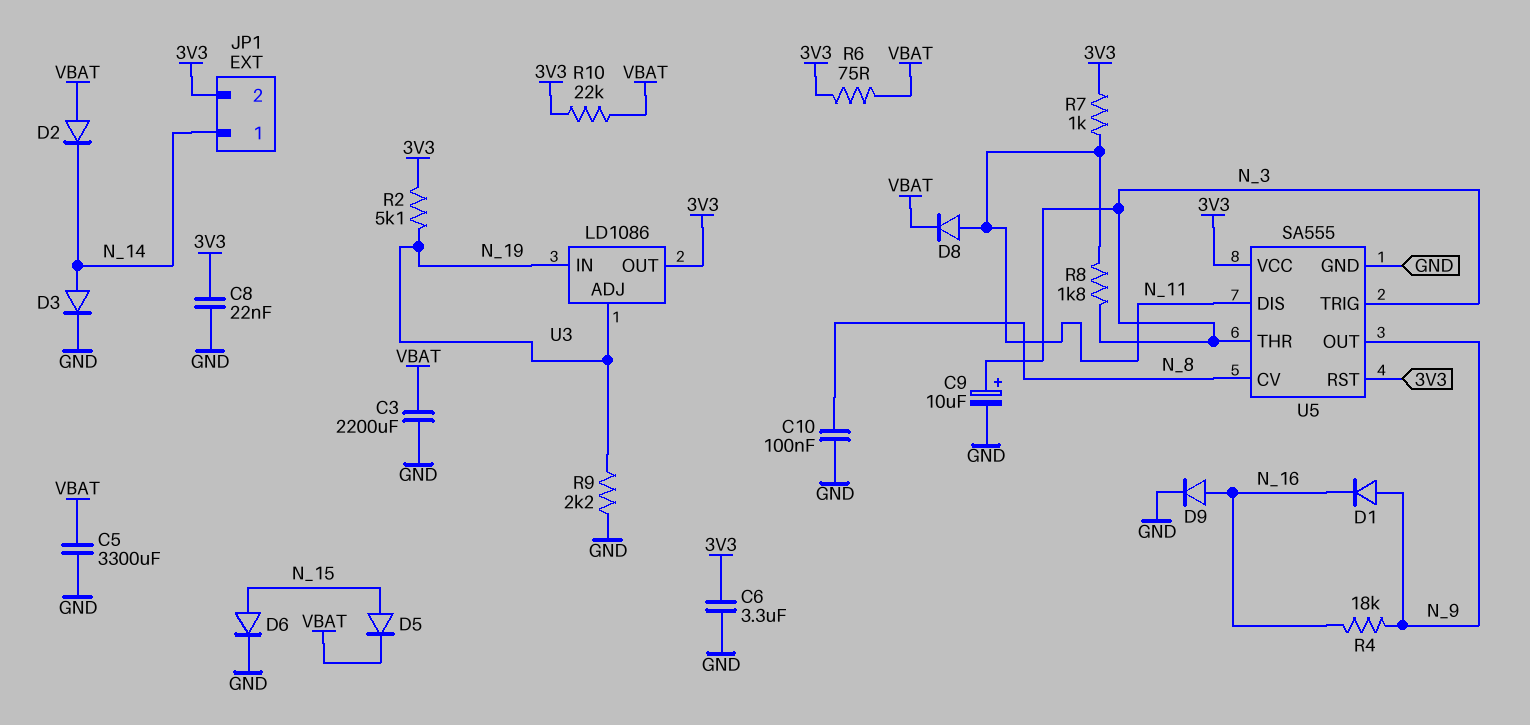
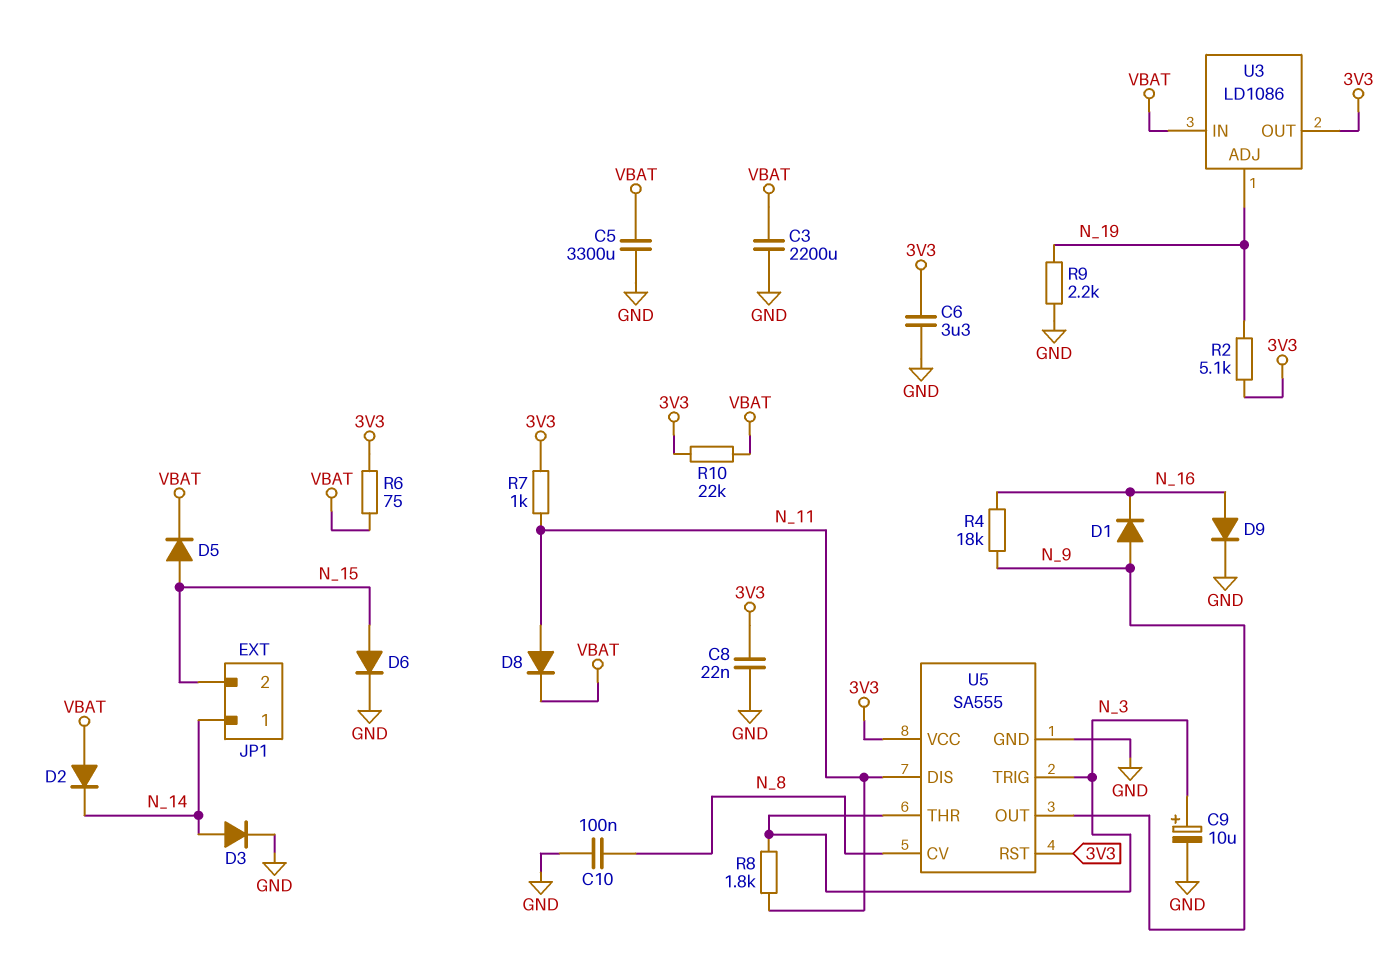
JP1 pin 2: 3V3 -> N_15
U3 pin IN: N_19 -> VBAT

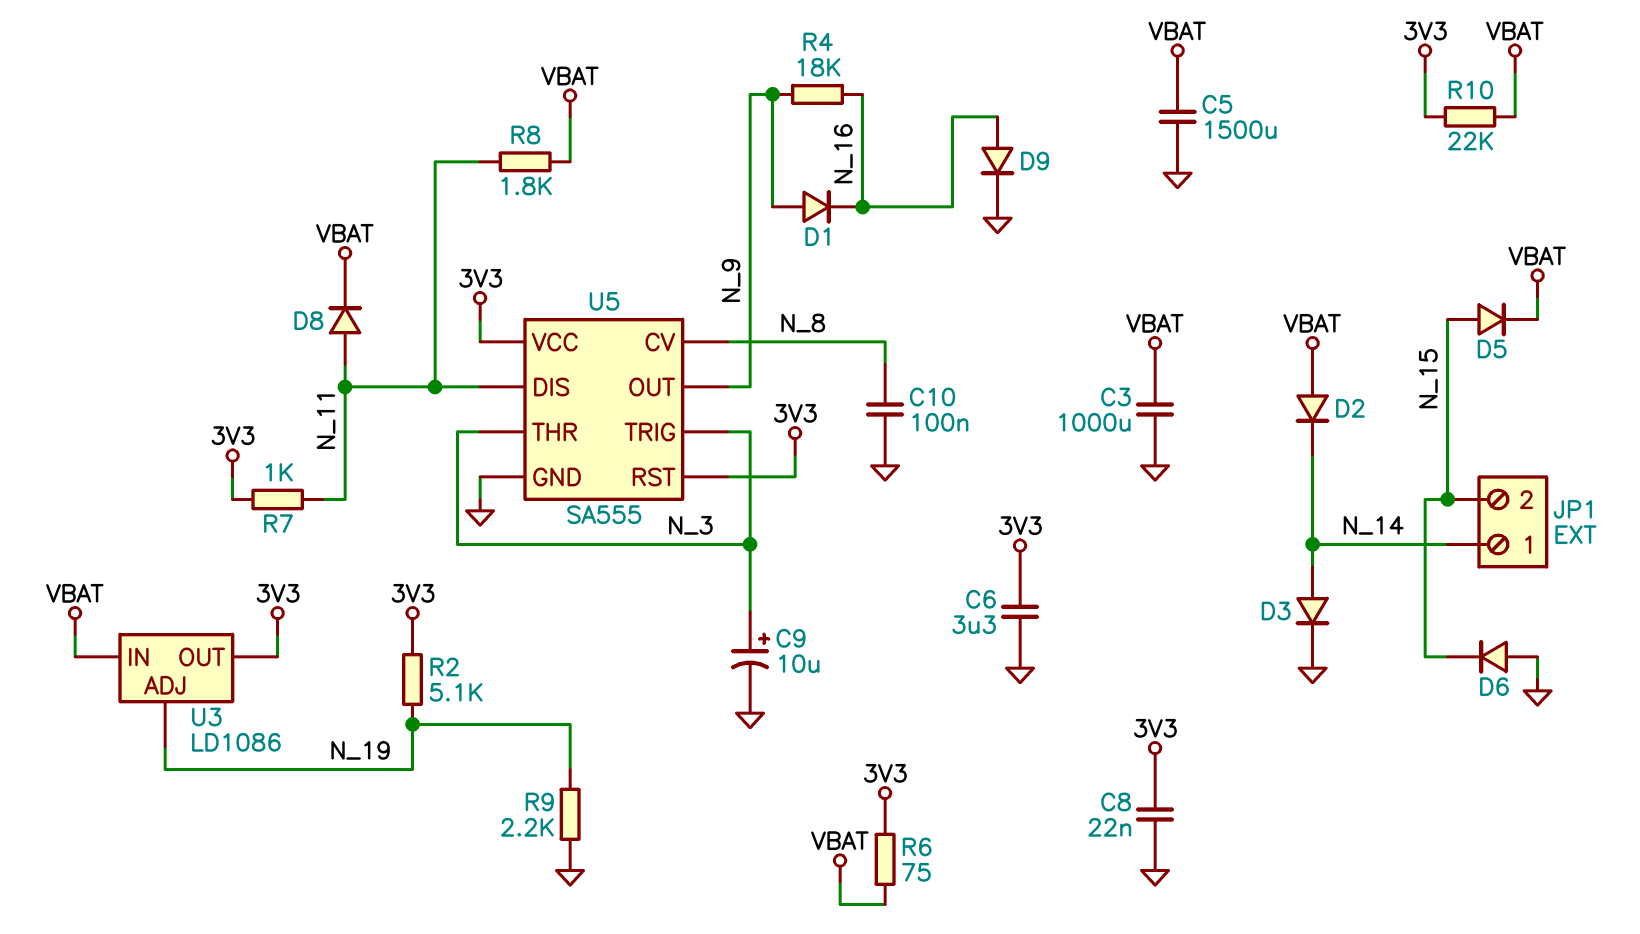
C3: 2200uF (GND, VBAT) -> 1000uF (GND, VBAT)
C5: 3300uF (GND, VBAT) -> 1500uF (GND, VBAT)
D6: diode (A N_15, K GND) -> diode (A GND, K N_15)
R8: 1.8k (N_3, N_11) -> 1.8k (N_11, VBAT)

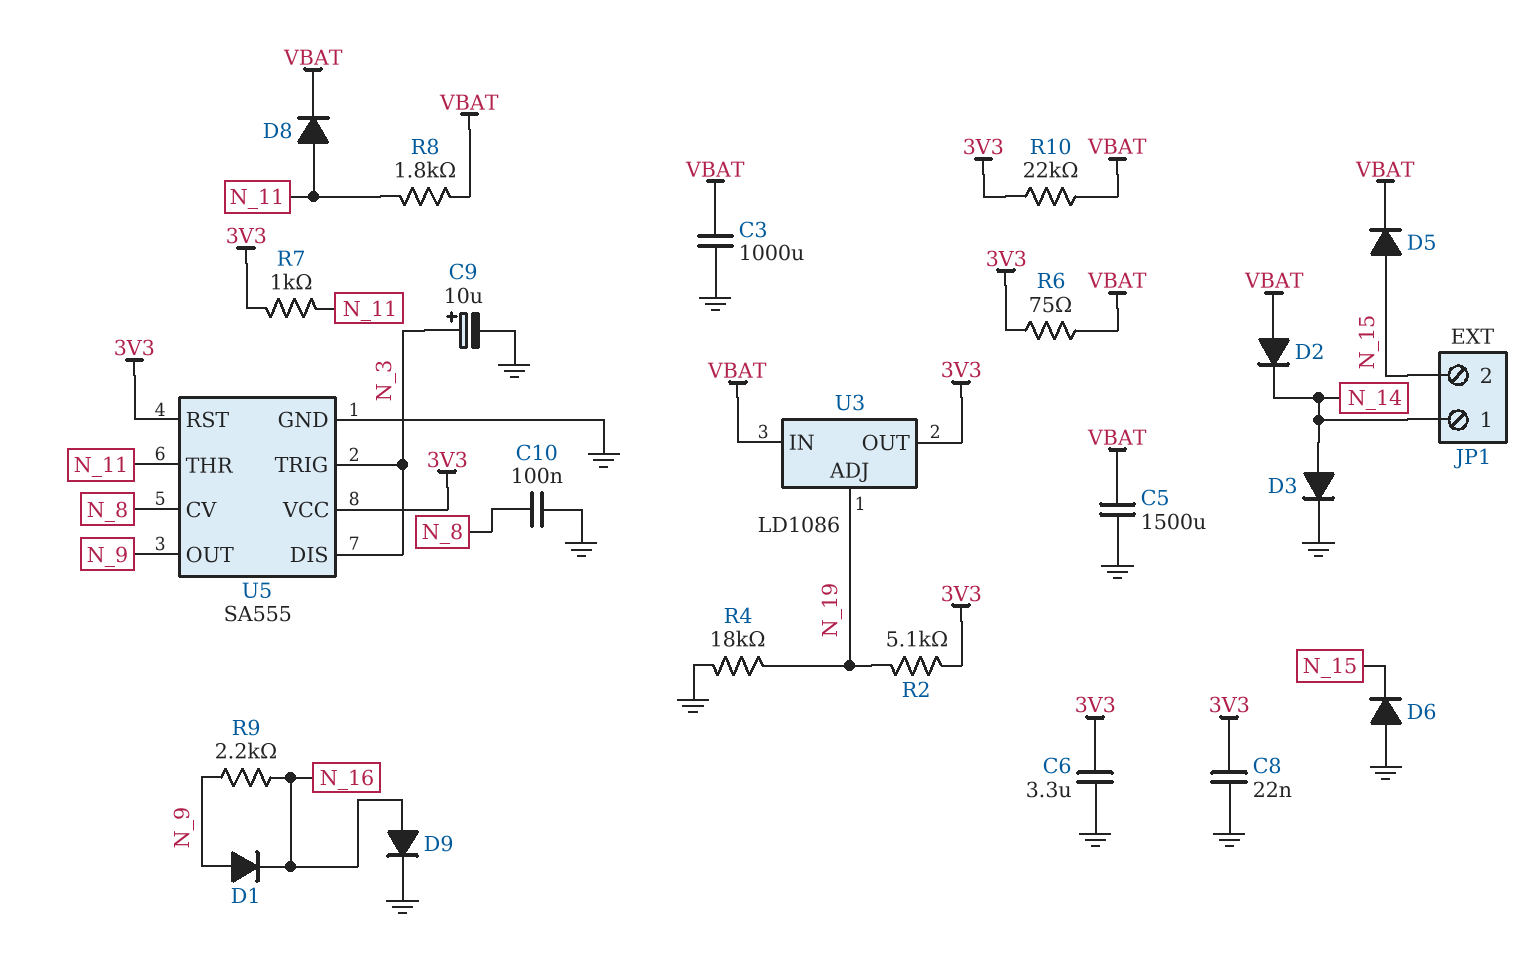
R4: 18k (N_9, N_16) -> 18k (GND, N_19)
R9: 2.2k (GND, N_19) -> 2.2k (N_9, N_16)
U5 pin DIS: N_11 -> N_3
U5 pin THR: N_3 -> N_11

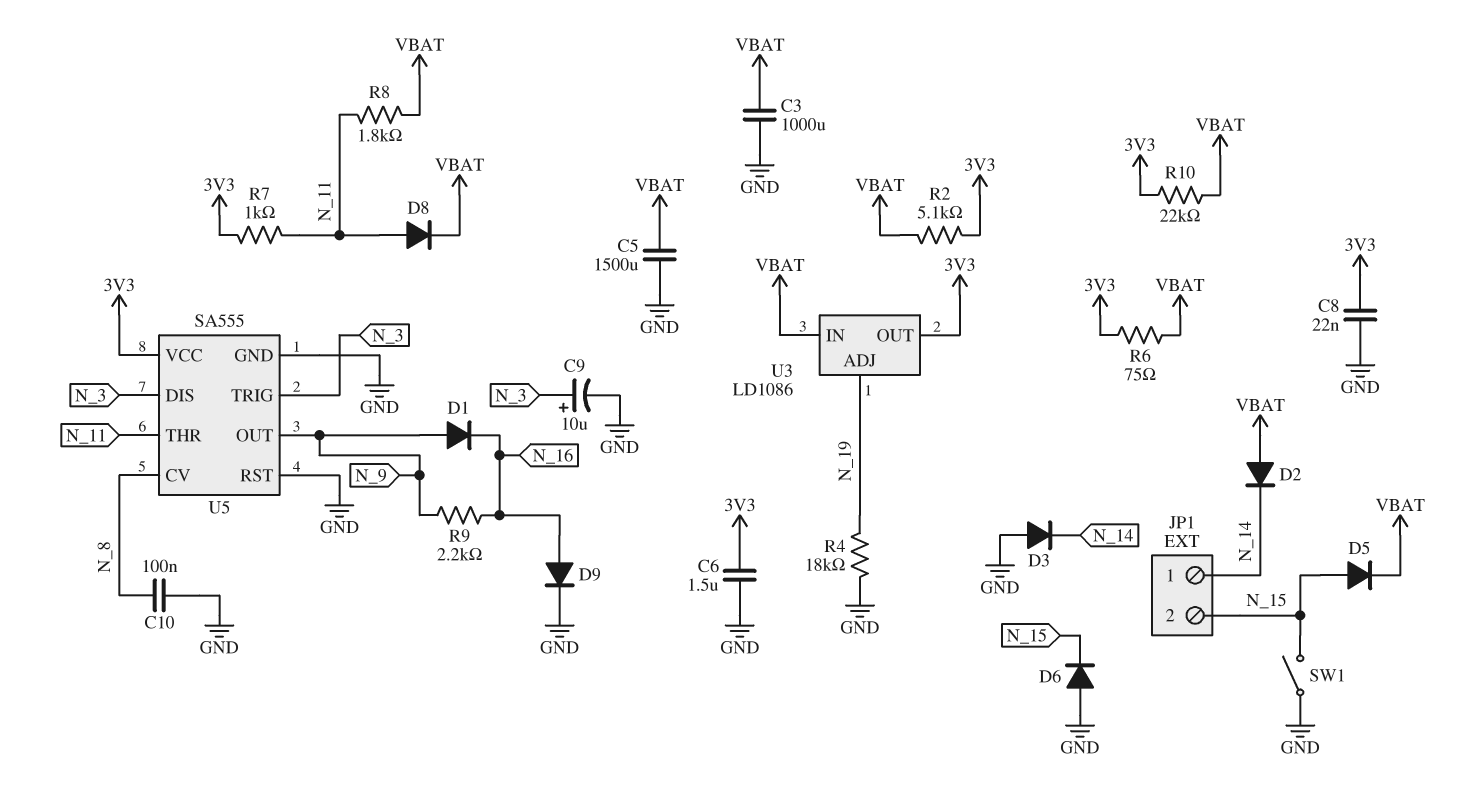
C6: 3.3uF (3V3, GND) -> 1.5uF (3V3, GND)
D3: diode (A N_14, K GND) -> diode (A GND, K N_14)
R2: 5.1k (3V3, N_19) -> 5.1k (3V3, VBAT)
SW1: none -> switch (GND, N_15)
U5 pin RST: 3V3 -> GND

